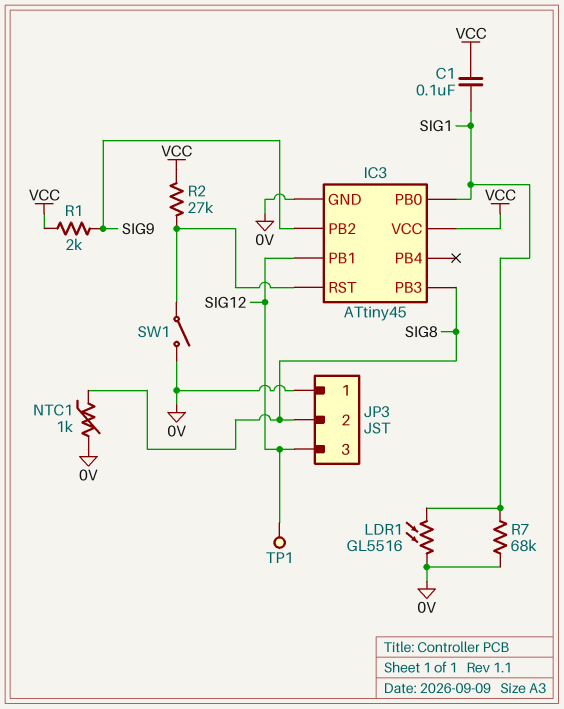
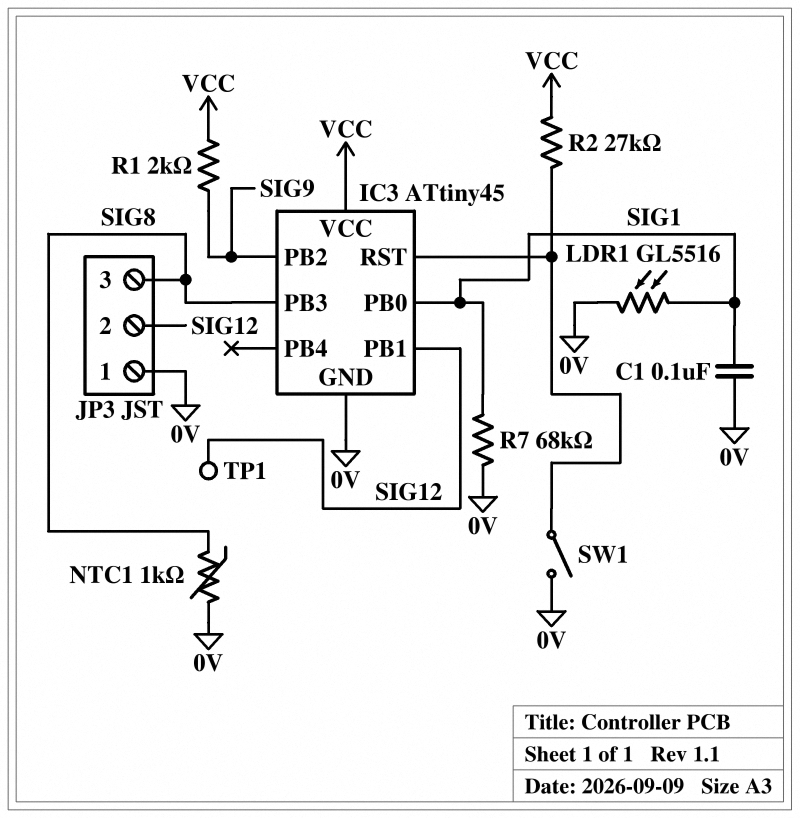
C1: 100nF (SIG1, VCC) -> 100nF (0V, SIG1)
JP3 pin 2: SIG8 -> SIG12
JP3 pin 3: SIG12 -> SIG8

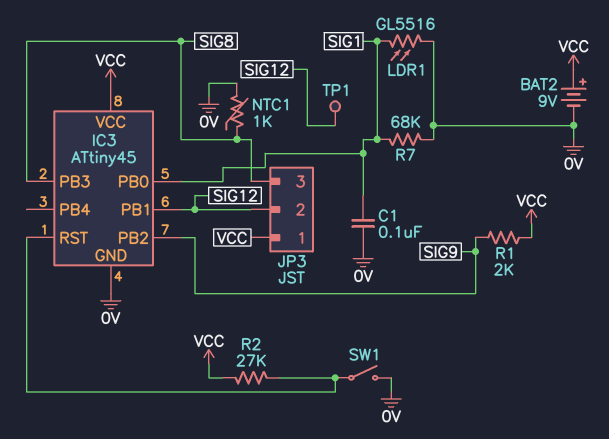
BAT2: none -> 9V (plus VCC, minus 0V)
JP3 pin 1: 0V -> VCC

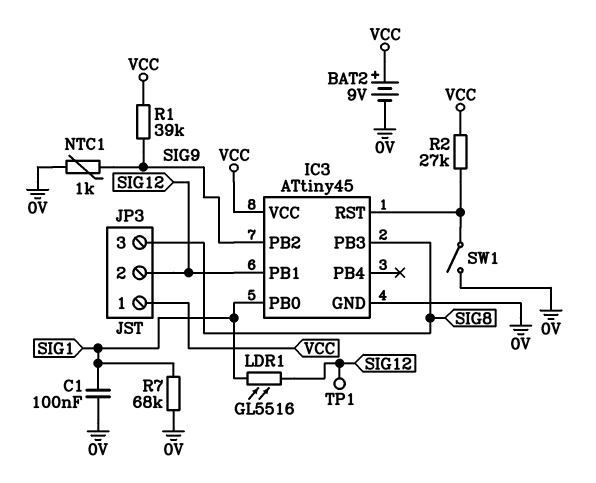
LDR1: GL5516 (0V, SIG1) -> GL5516 (SIG1, SIG12)
NTC1: 1k (0V, SIG8) -> 1k (0V, SIG9)
R1: 2k (SIG9, VCC) -> 39k (SIG9, VCC)

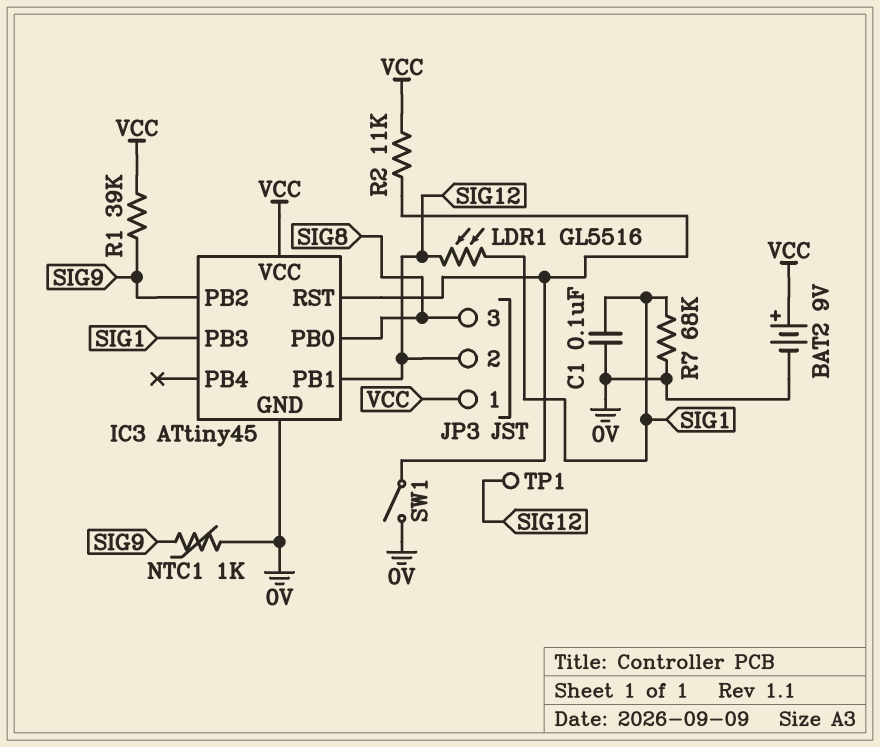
IC3 pin PB0: SIG1 -> SIG8
IC3 pin PB3: SIG8 -> SIG1
R2: 27k (IC3/RST, VCC) -> 11k (IC3/RST, VCC)

